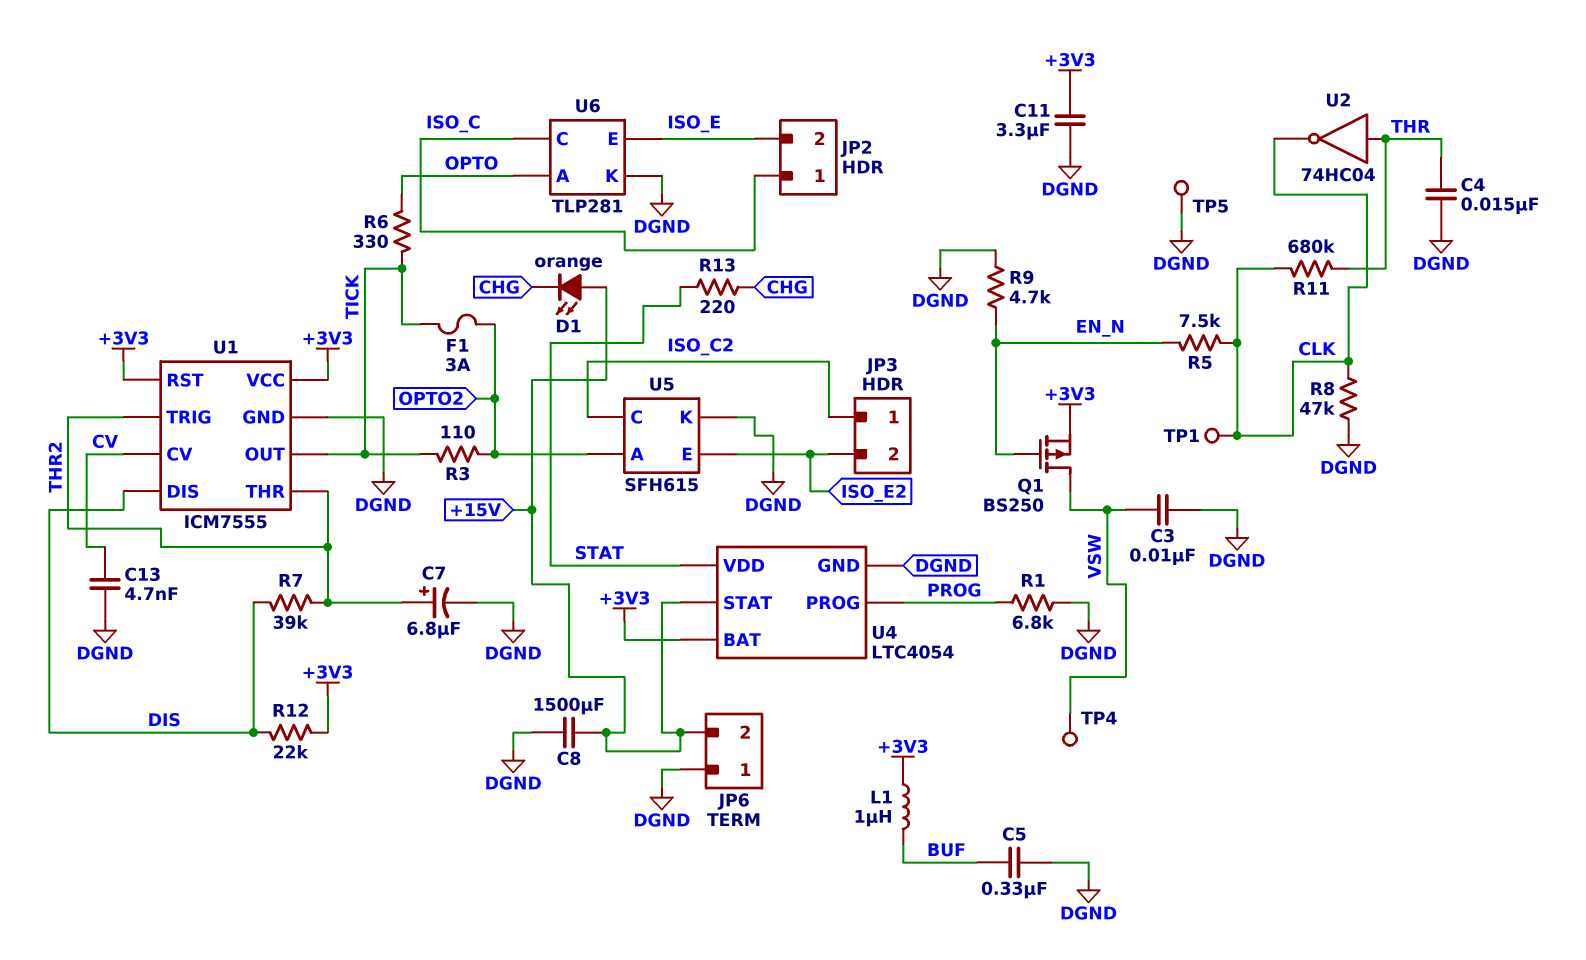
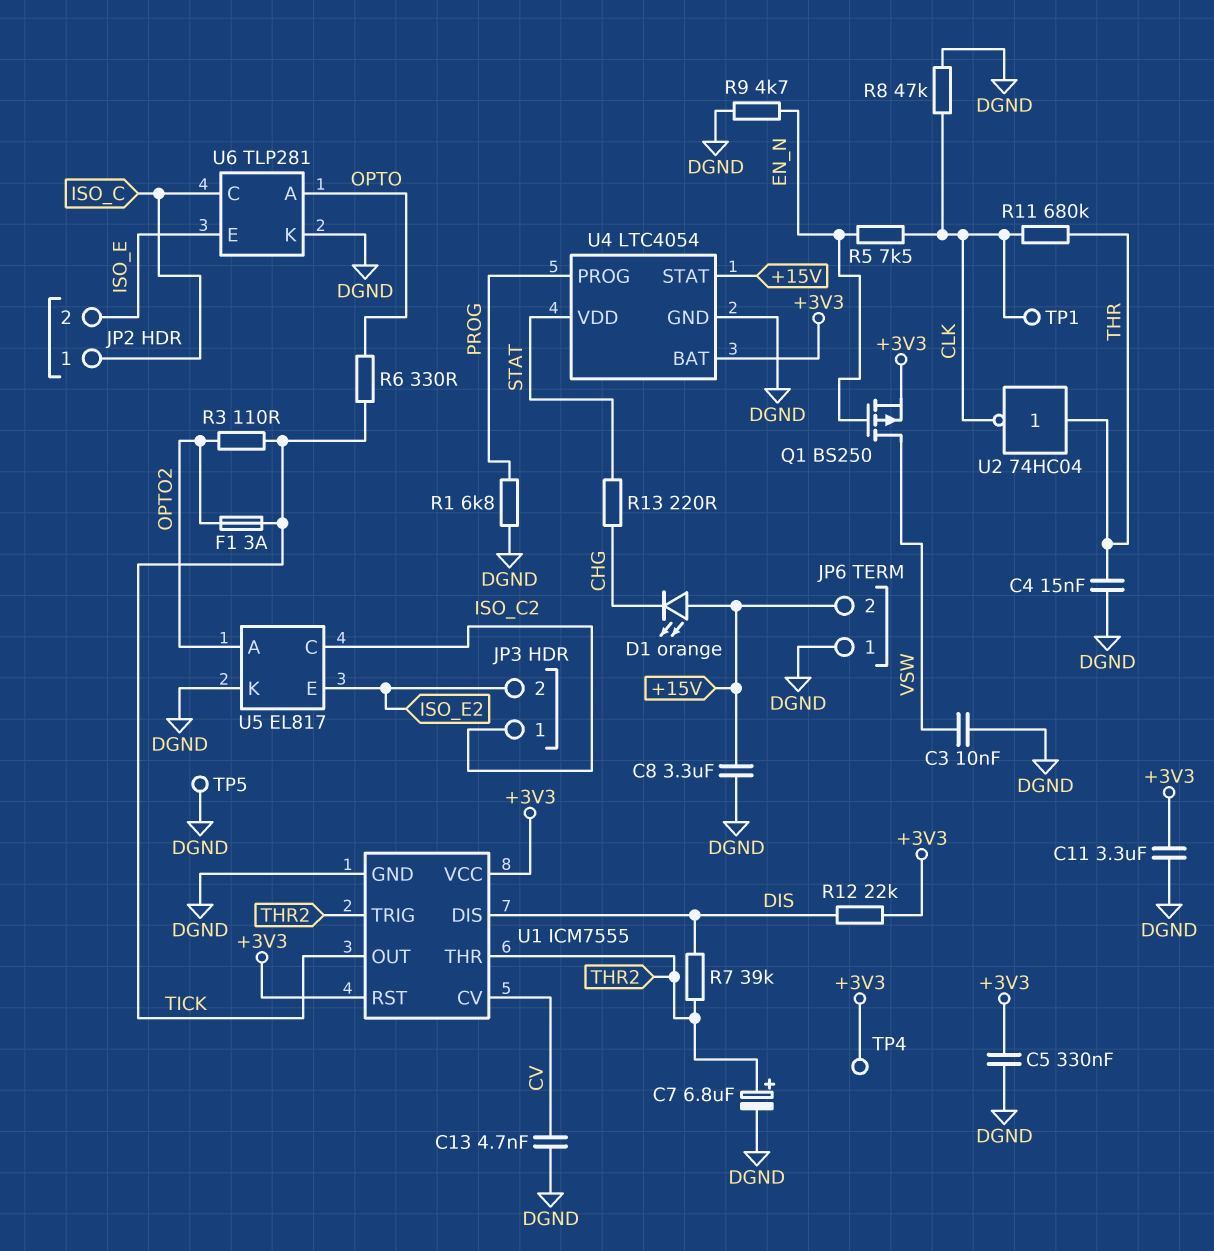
C5: 330nF (BUF, DGND) -> 330nF (+3V3, DGND)
C8: 1500uF (+15V, DGND) -> 3.3uF (+15V, DGND)
L1: 1uH (+3V3, BUF) -> none
TP4: test point (VSW) -> test point (+3V3)
U5: SFH615 -> EL817

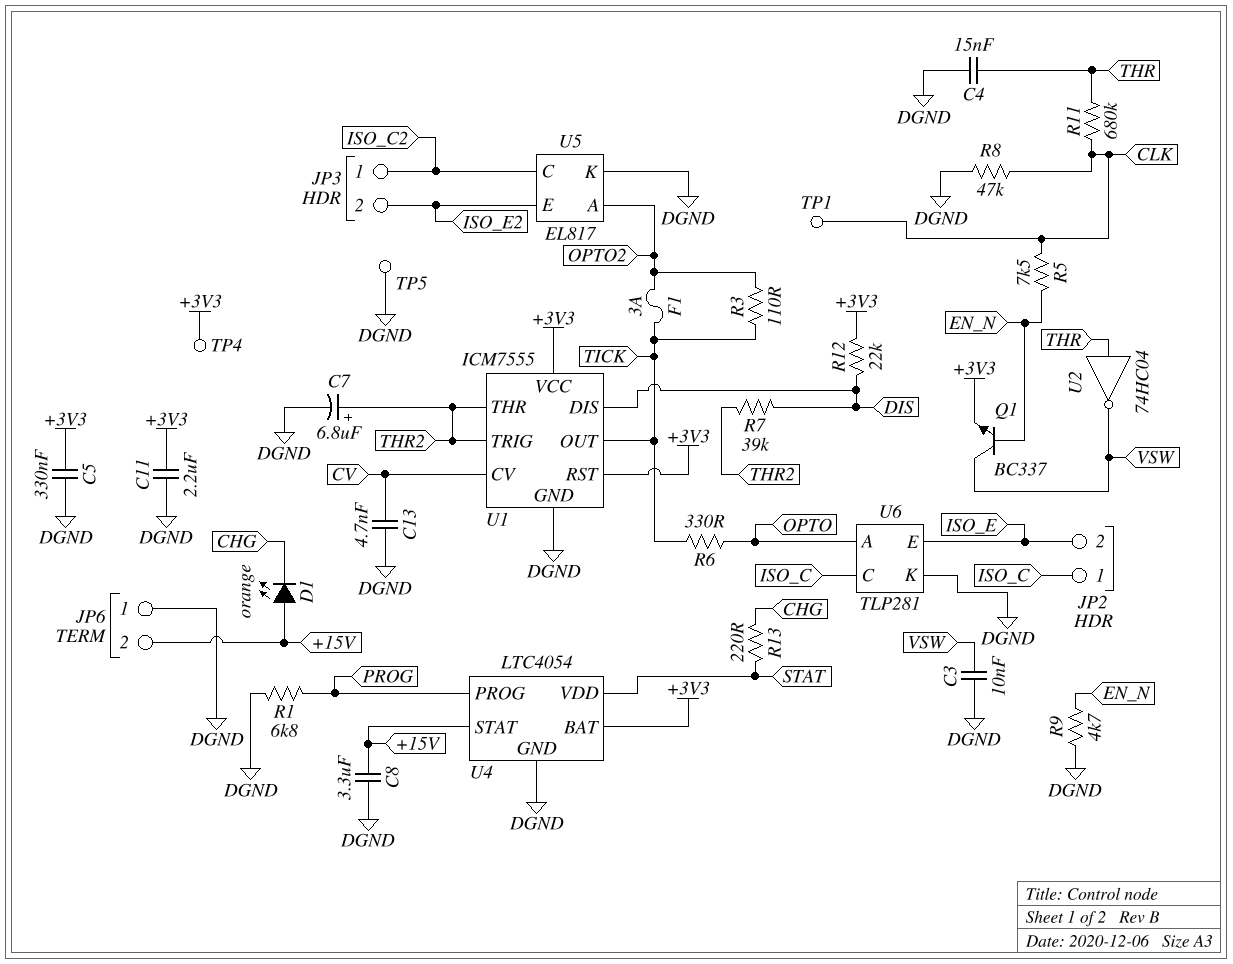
C11: 3.3uF (+3V3, DGND) -> 2.2uF (+3V3, DGND)
Q1: PMOS BS250 (G EN_N, D VSW, S +3V3) -> NPN BC337 (B EN_N, C VSW, E +3V3)
U2: NOT 74HC04 (in THR, out CLK) -> NOT 74HC04 (in THR, out VSW)

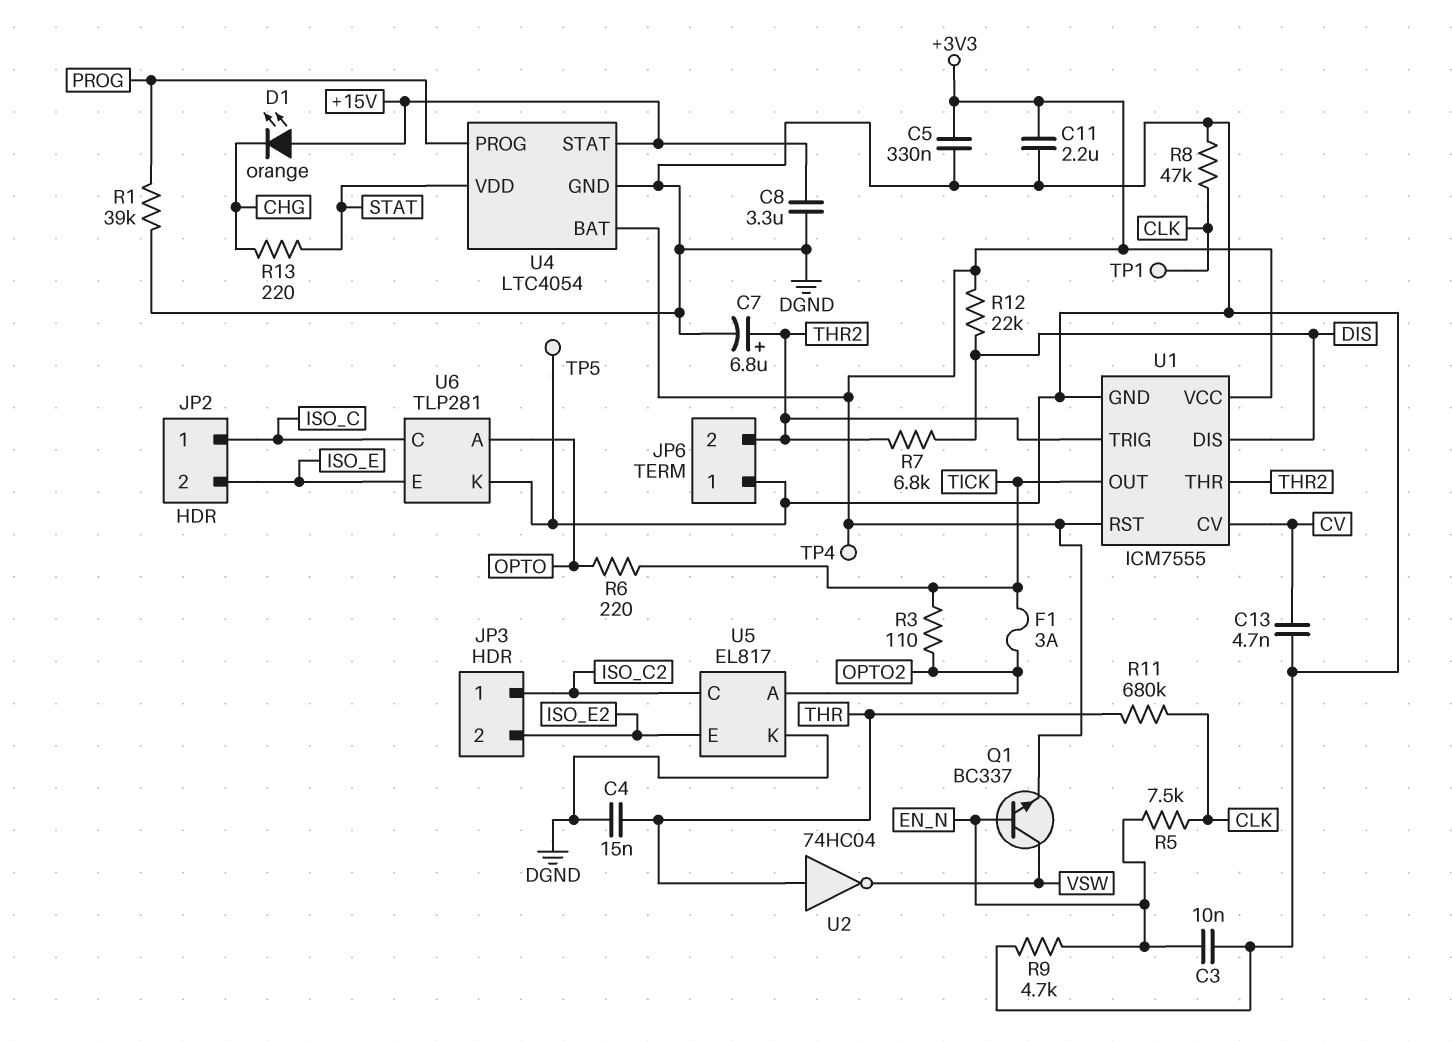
C3: 10nF (DGND, VSW) -> 10nF (DGND, EN_N)
JP6 pin 2: +15V -> THR2
R1: 6.8k (DGND, PROG) -> 39k (DGND, PROG)
R6: 330 (OPTO, TICK) -> 220 (OPTO, TICK)
R7: 39k (DIS, THR2) -> 6.8k (DIS, THR2)

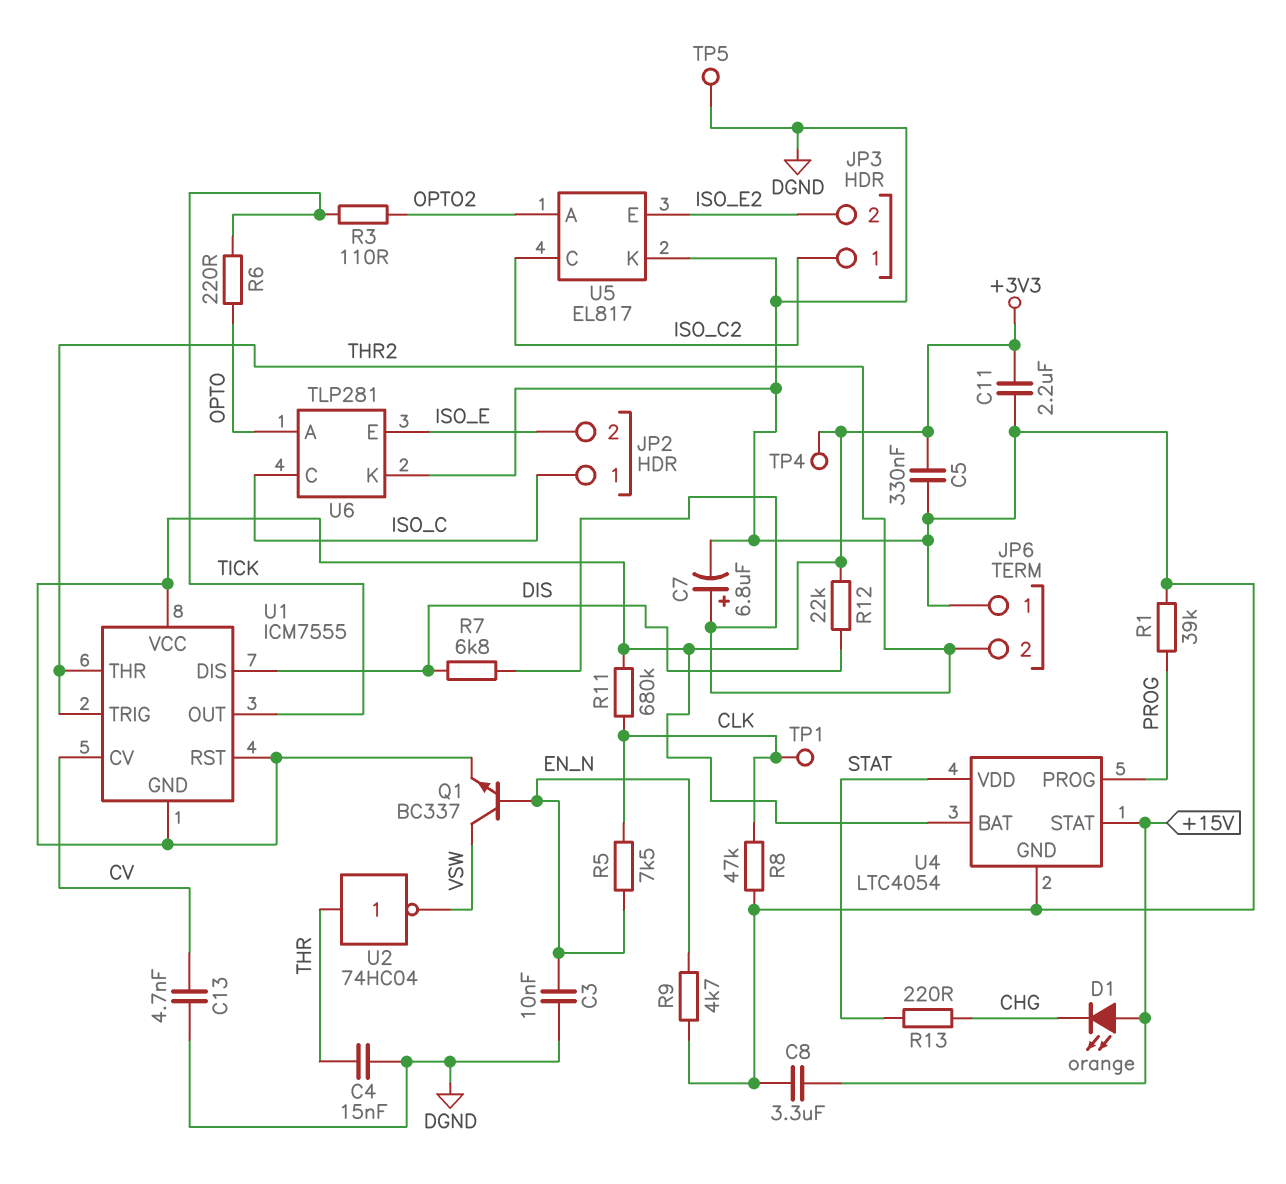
F1: 3A (OPTO2, TICK) -> none
R11: 680k (CLK, THR) -> 680k (+3V3, CLK)
U1 pin GND: DGND -> +3V3

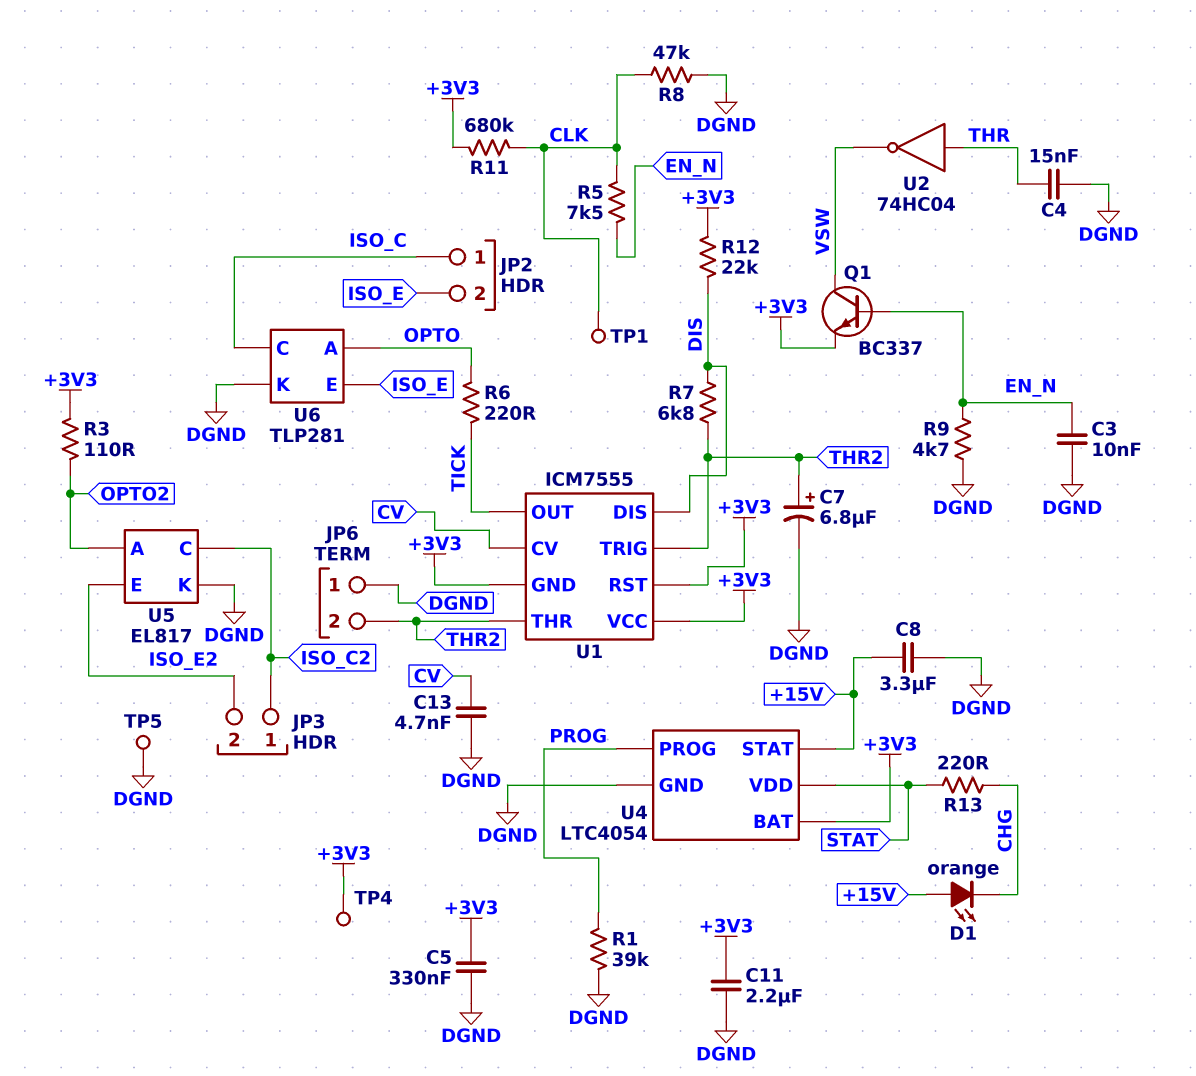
R3: 110 (OPTO2, TICK) -> 110 (+3V3, OPTO2)

